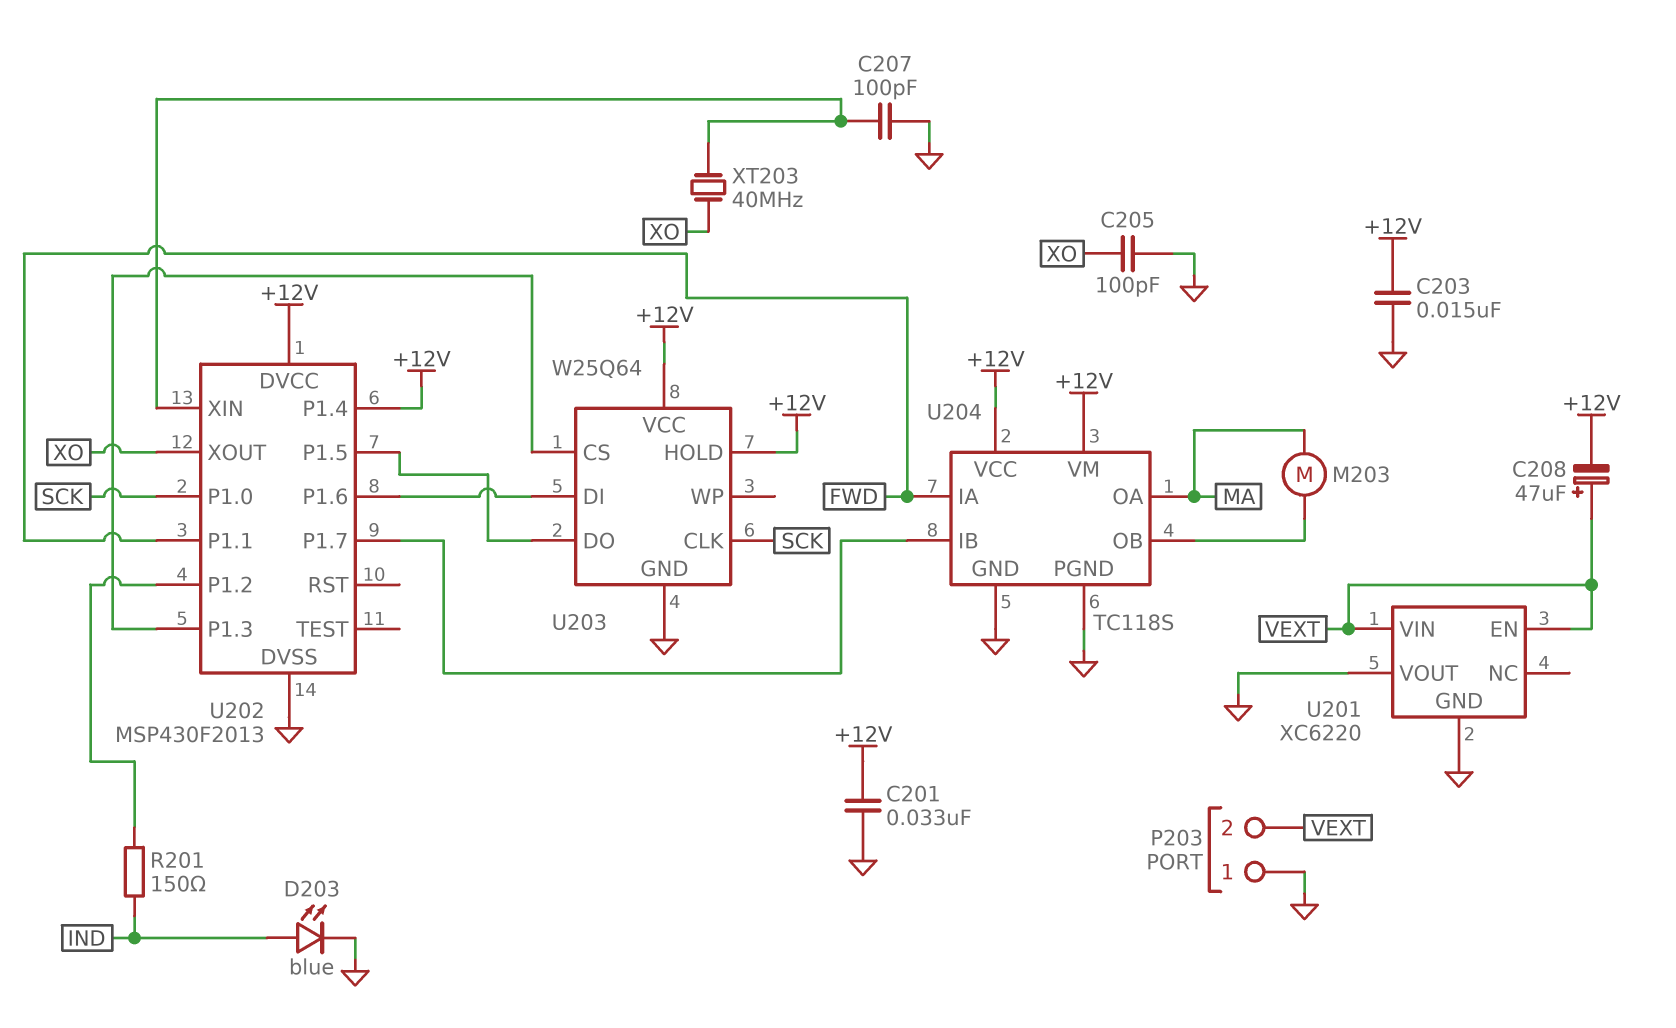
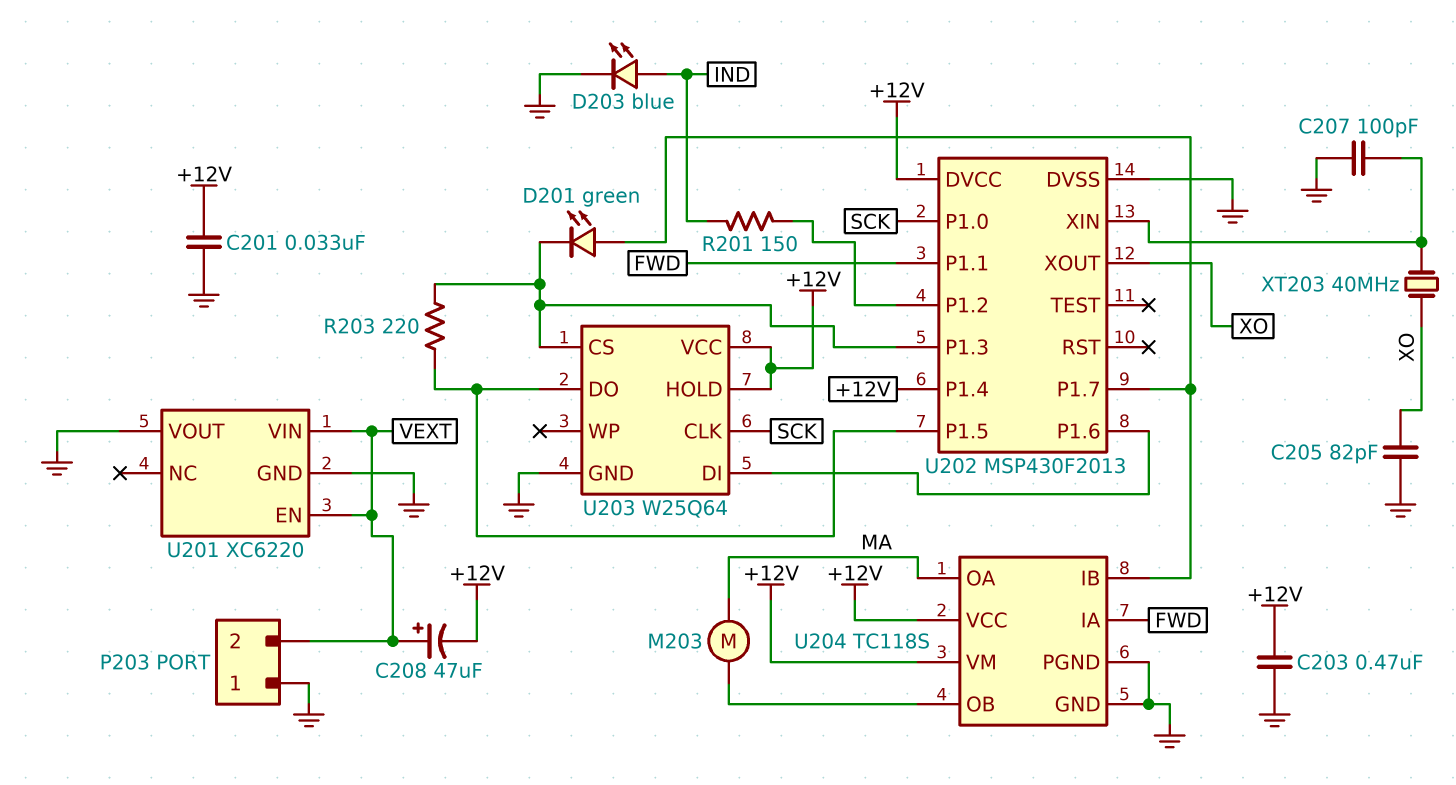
C203: 15nF (+12V, GND) -> 470nF (+12V, GND)
C205: 100pF (GND, XO) -> 82pF (GND, XO)
D201: none -> LED green (A U202/P1.7, K U202/P1.3)
R203: none -> 220 (U202/P1.3, U202/P1.5)

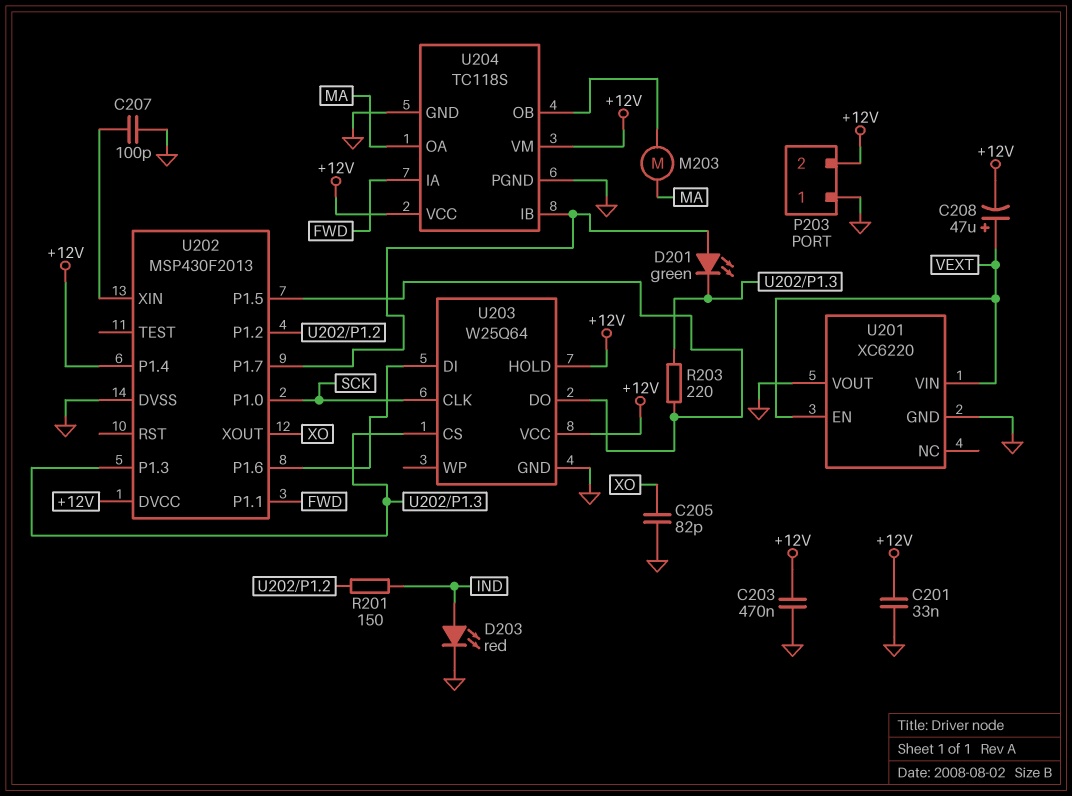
D203: LED blue (A IND, K GND) -> LED red (A IND, K GND)
P203 pin 2: VEXT -> +12V
XT203: 40MHz (U202/XIN, XO) -> none

